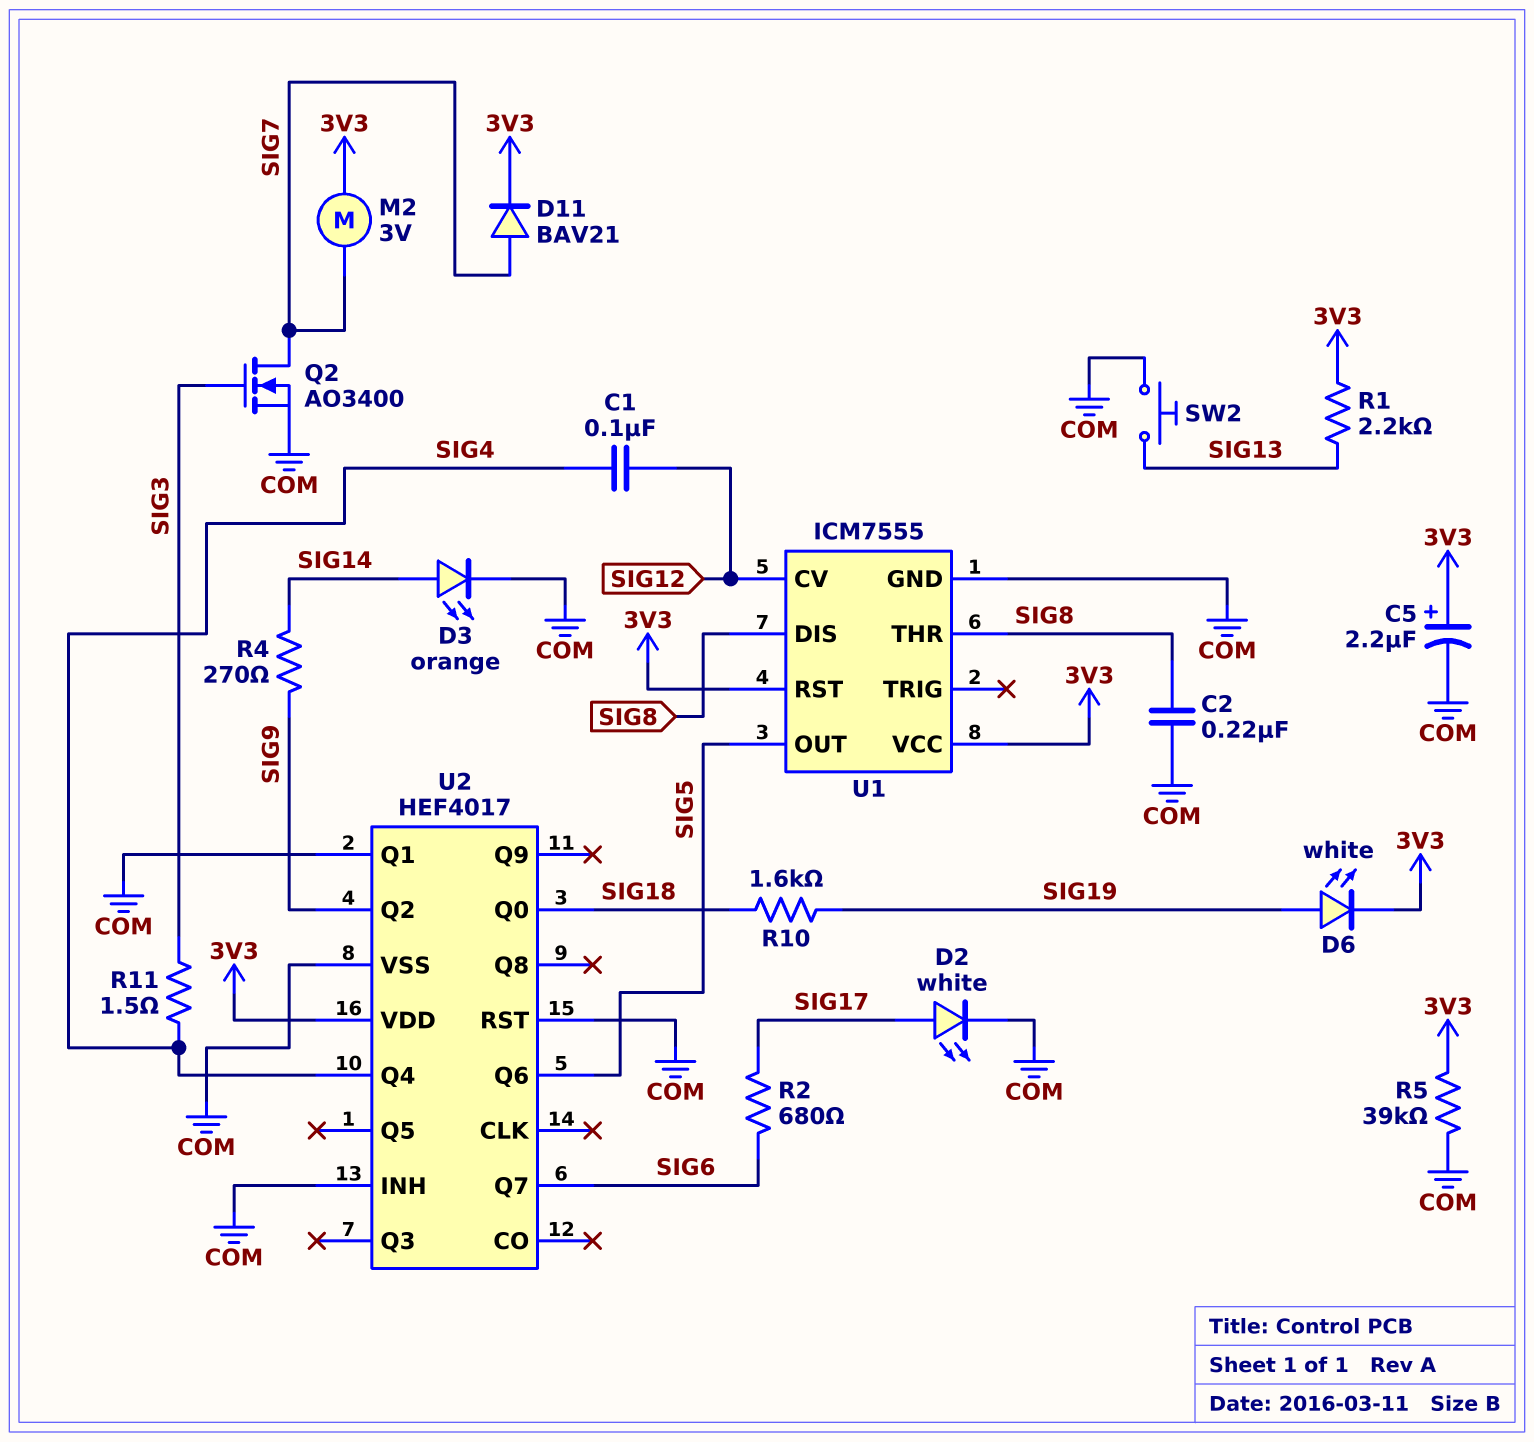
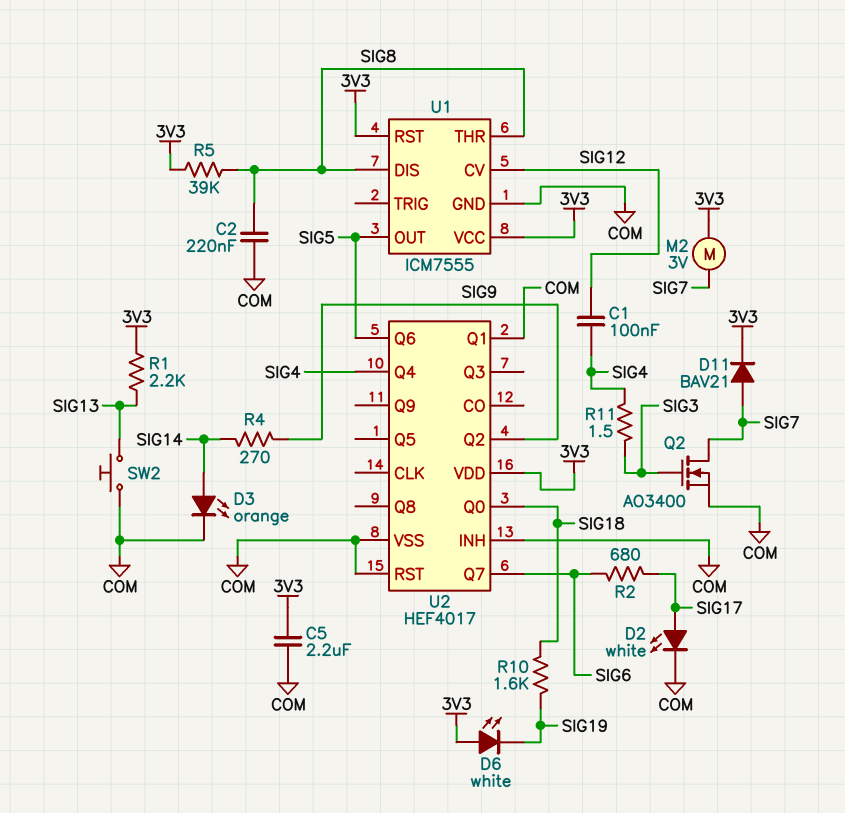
C5: 2.2uF (plus 3V3, minus COM) -> 2.2uF (3V3, COM)
D6: LED white (A SIG19, K 3V3) -> LED white (A 3V3, K SIG19)
R5: 39k (3V3, COM) -> 39k (3V3, SIG8)

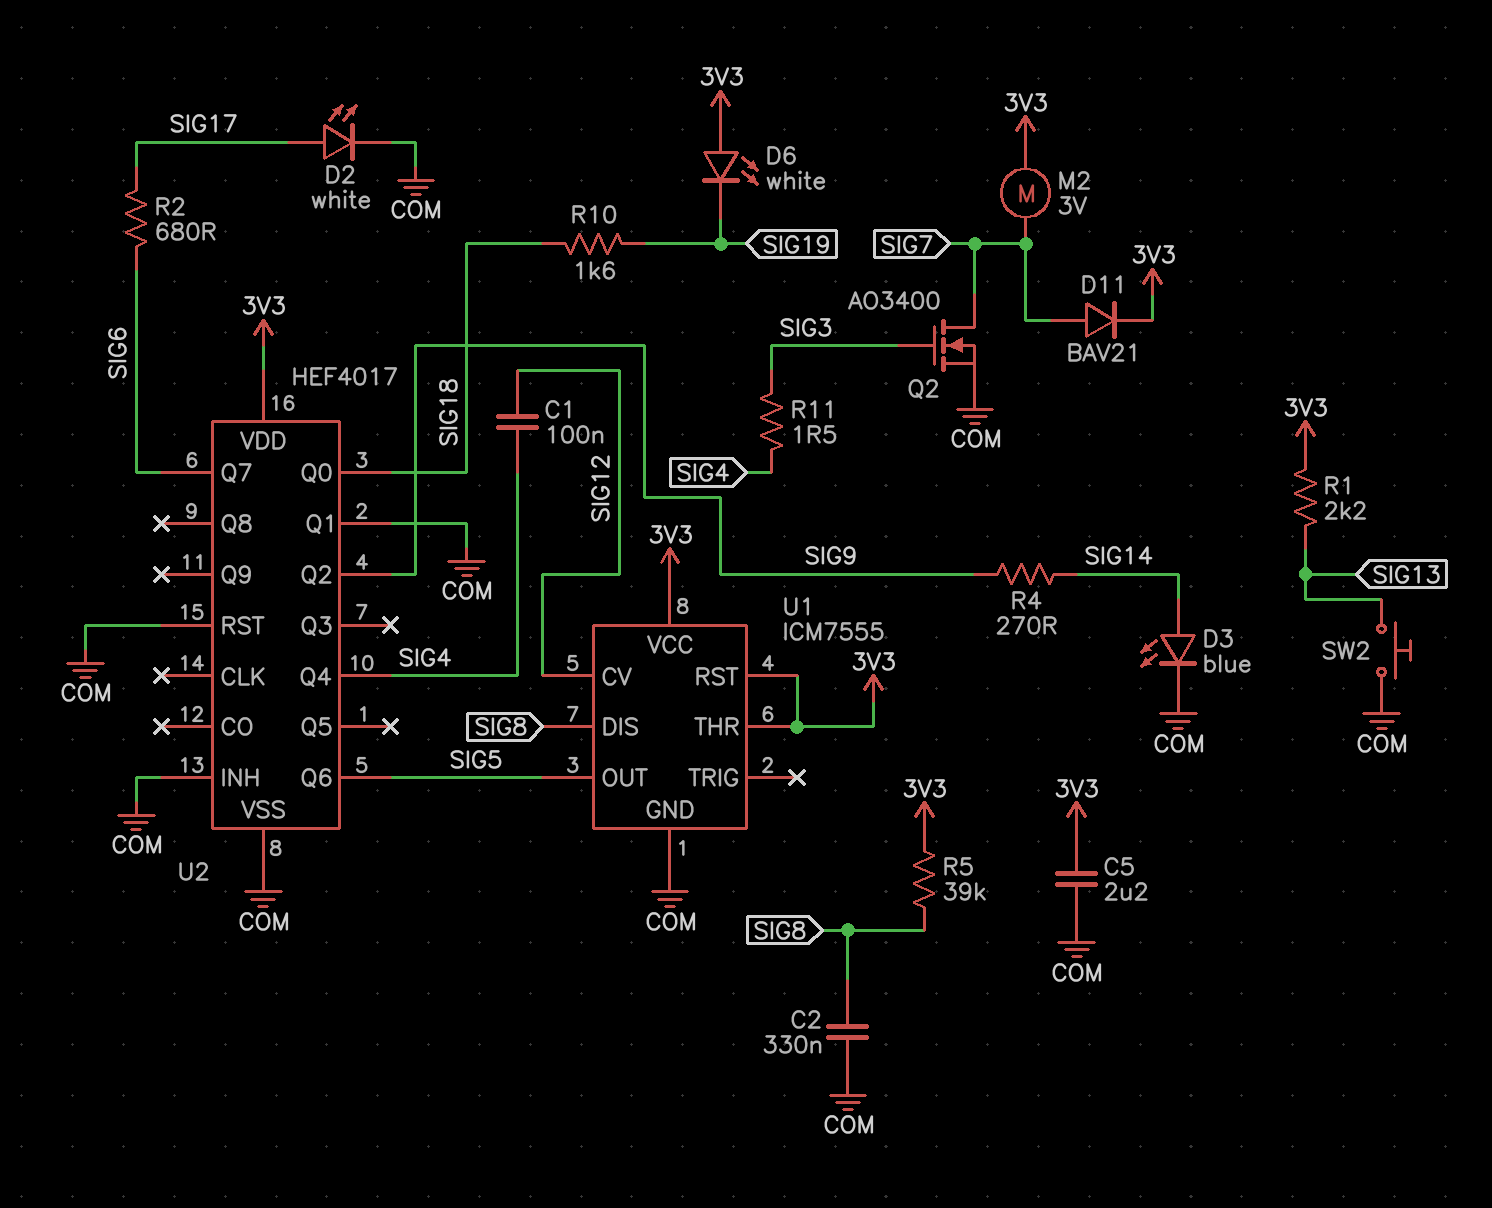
C2: 220nF (COM, SIG8) -> 330nF (COM, SIG8)
D3: LED orange (A SIG14, K COM) -> LED blue (A SIG14, K COM)
U1 pin THR: SIG8 -> 3V3

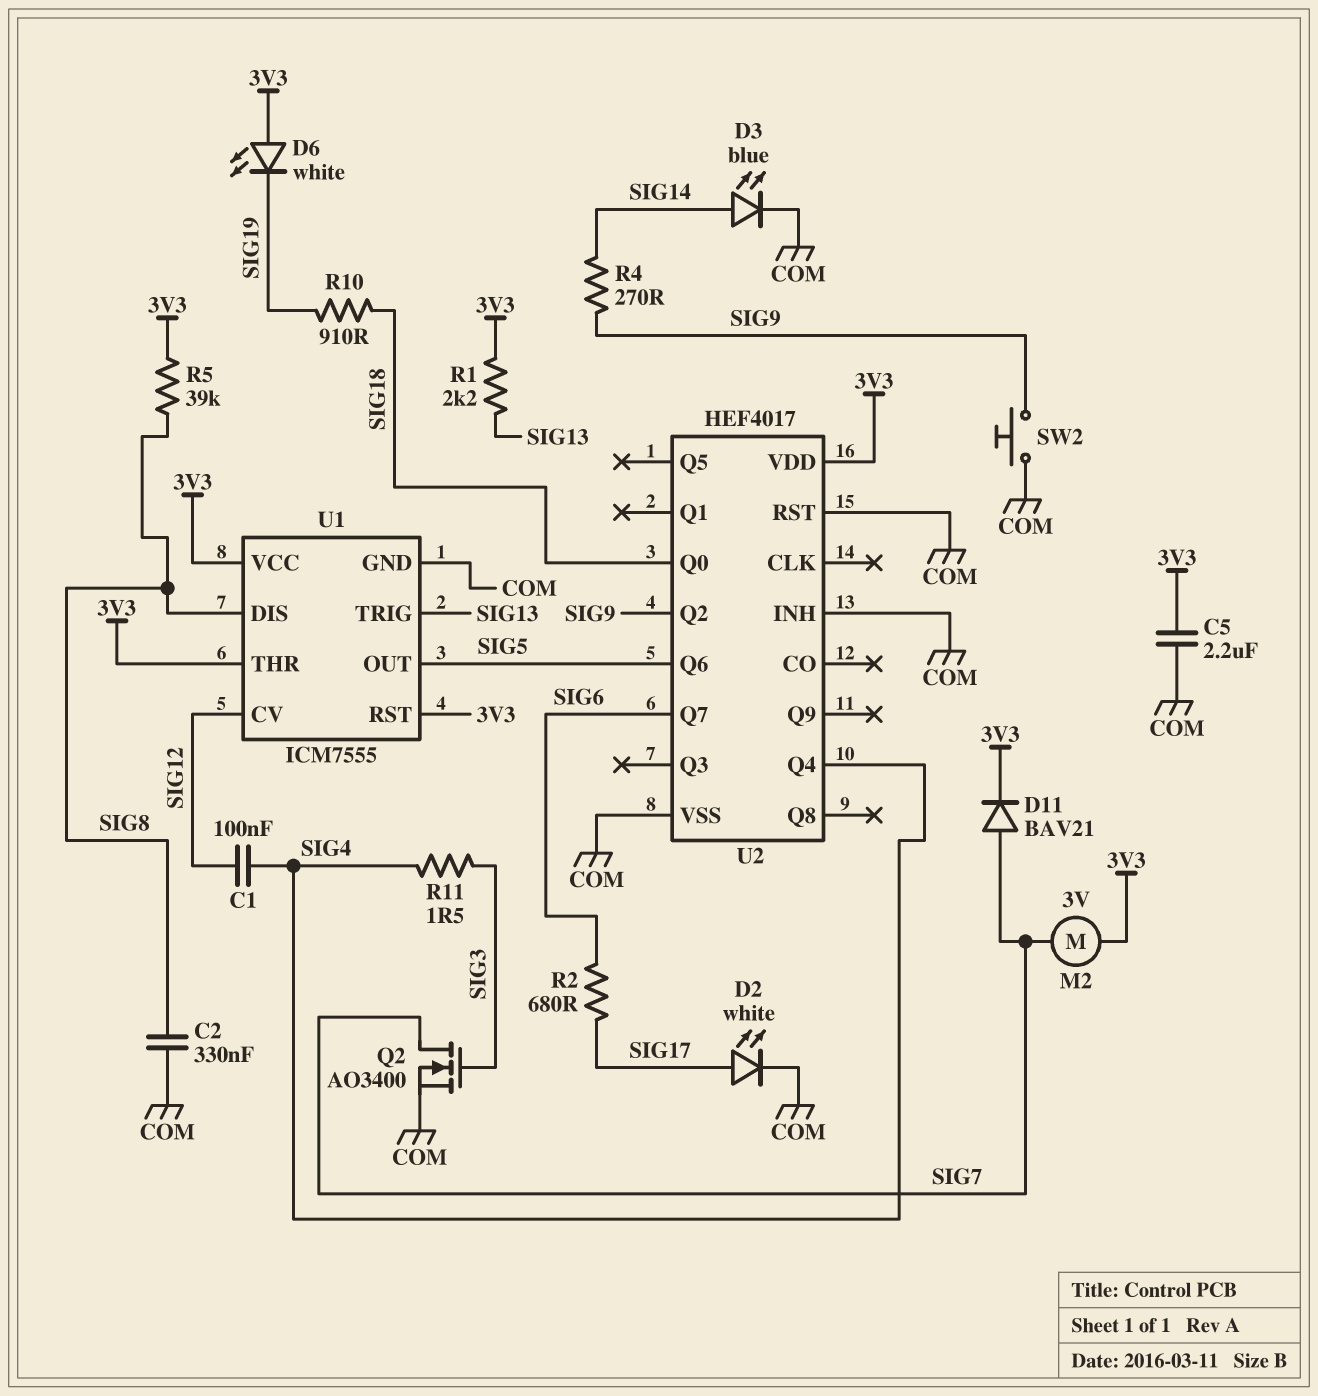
R10: 1.6k (SIG18, SIG19) -> 910 (SIG18, SIG19)
SW2: button (COM, SIG13) -> button (COM, SIG9)
U1 pin TRIG: none -> SIG13
U2 pin Q1: COM -> none

